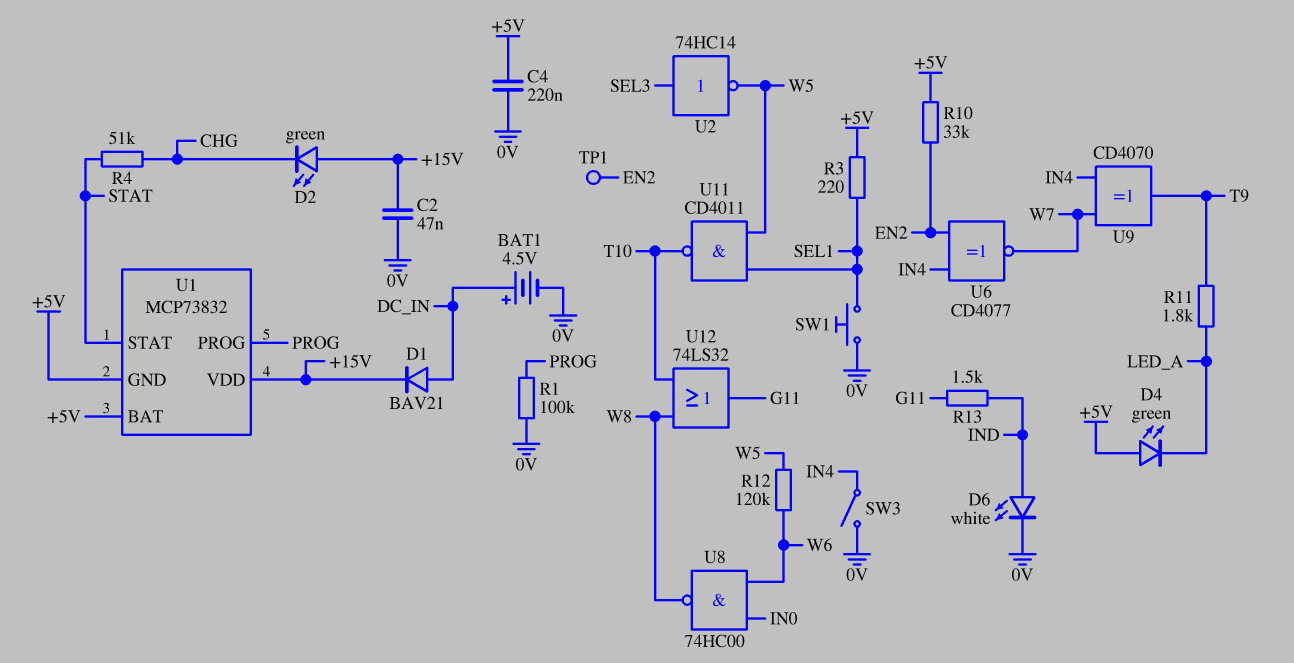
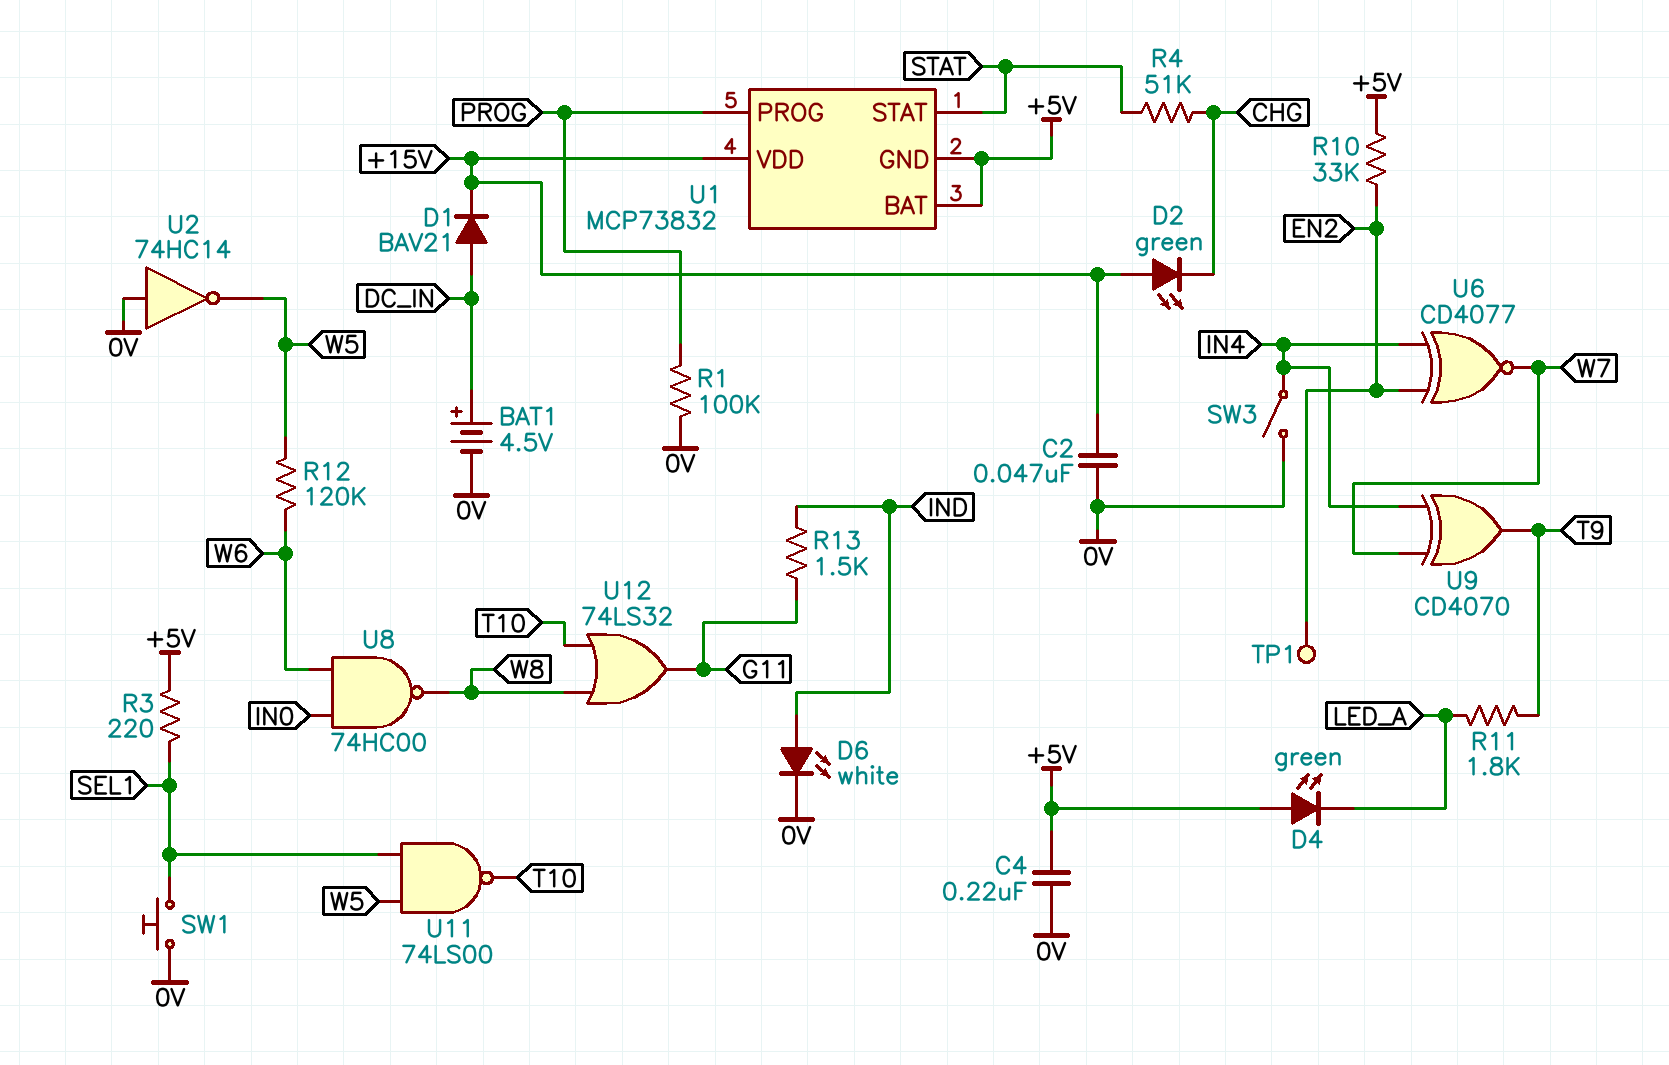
U2: NOT 74HC14 (in SEL3, out W5) -> NOT 74HC14 (in 0V, out W5)
U11: NAND CD4011 (in SEL1, in W5, out T10) -> NAND 74LS00 (in SEL1, in W5, out T10)

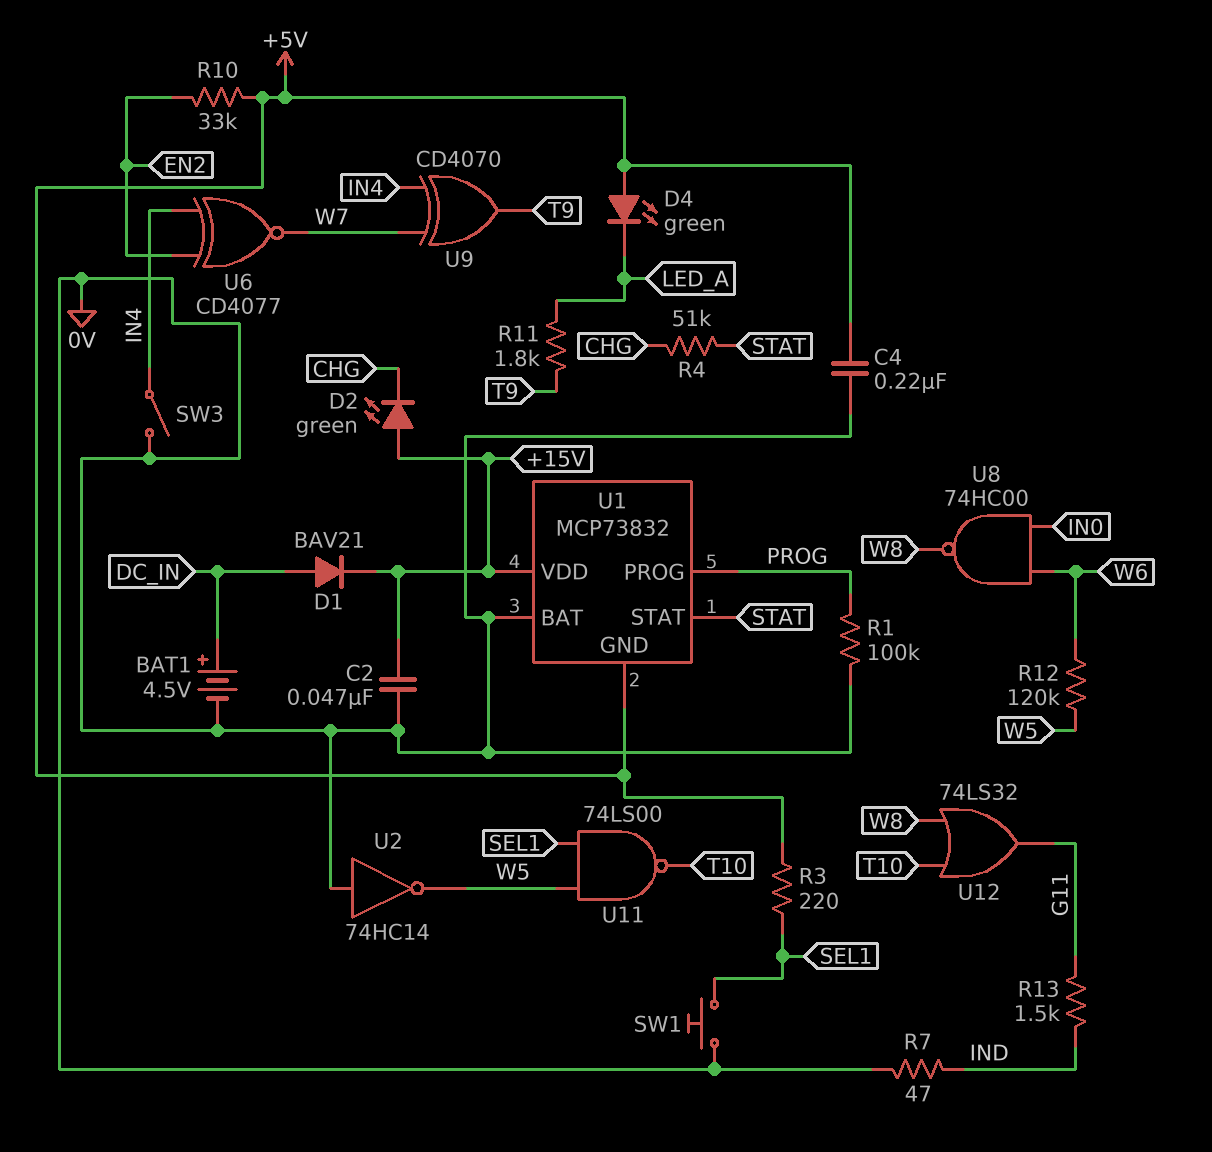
D6: LED white (A IND, K 0V) -> none
R7: none -> 47 (0V, IND)
TP1: test point (EN2) -> none
U1 pin BAT: +5V -> 0V

